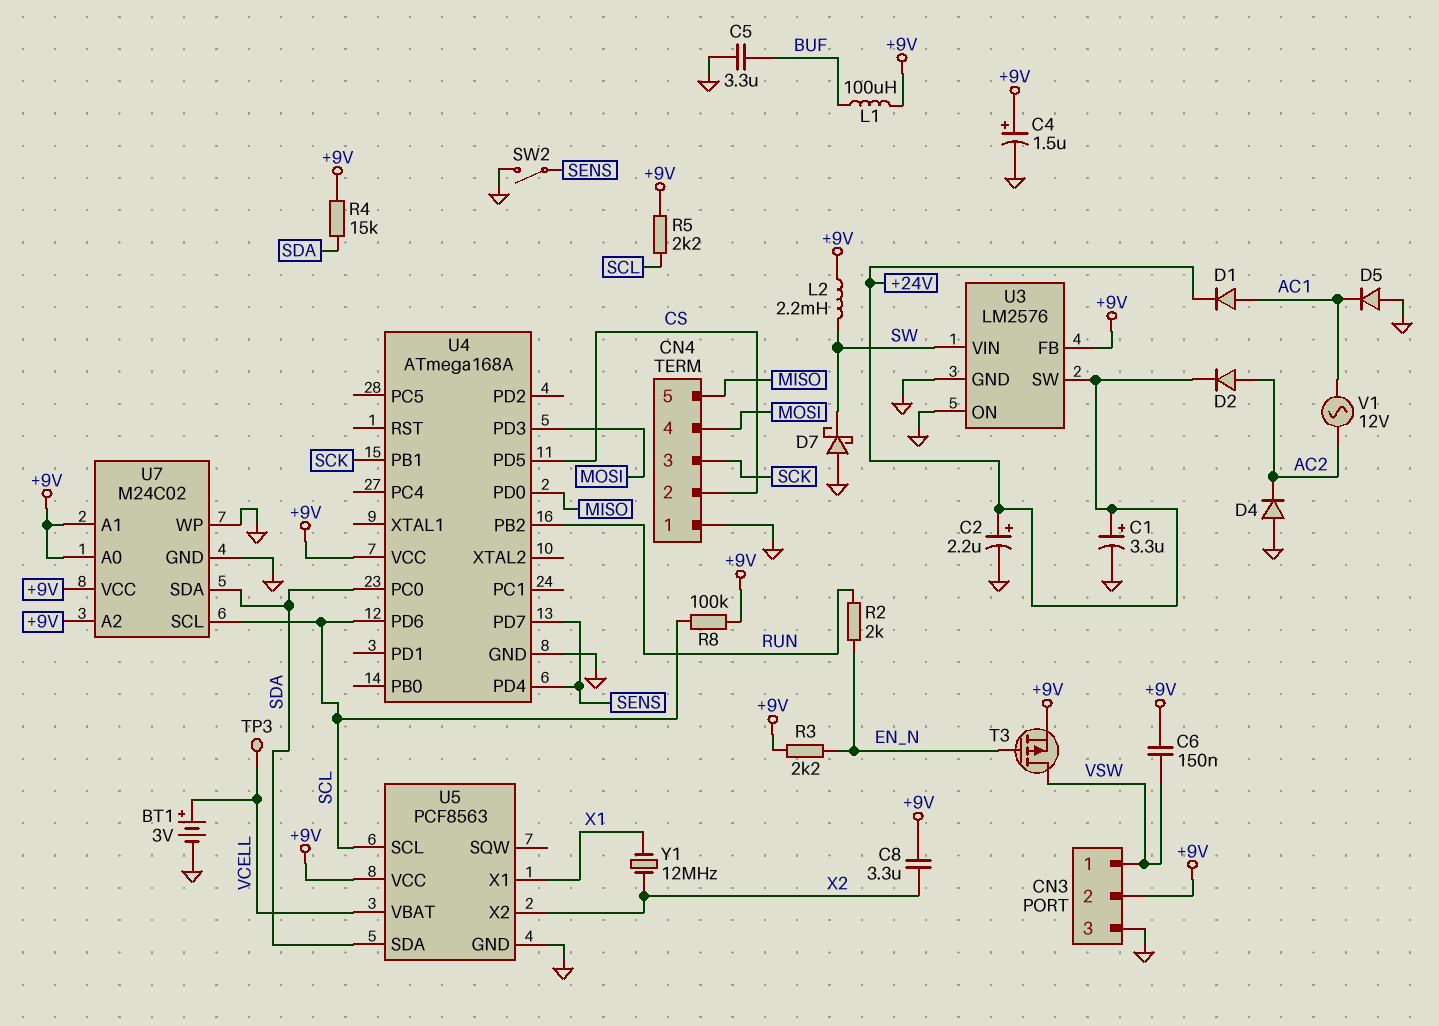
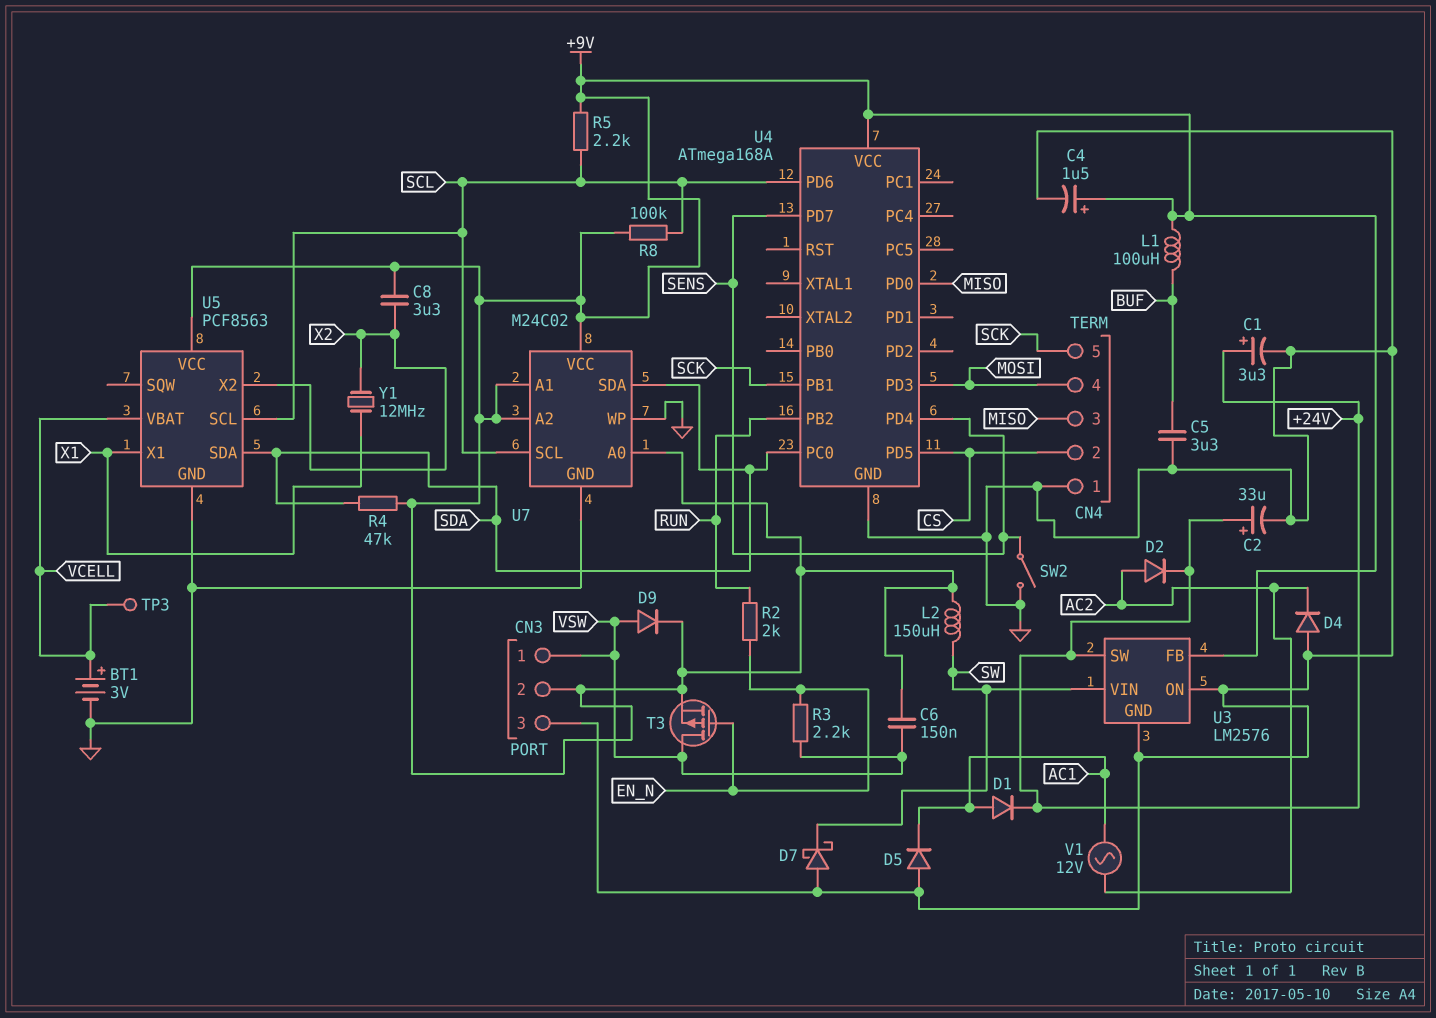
C2: 2.2uF (plus +24V, minus GND) -> 33uF (plus +24V, minus GND)
CN4 pin 3: SCK -> MISO
CN4 pin 5: MISO -> SCK
D9: none -> diode (A VSW, K +9V)
L2: 2.2mH (+9V, SW) -> 150uH (+9V, SW)
R3: 2.2k (+9V, EN_N) -> 2.2k (EN_N, VSW)
R4: 15k (+9V, SDA) -> 47k (+9V, SDA)

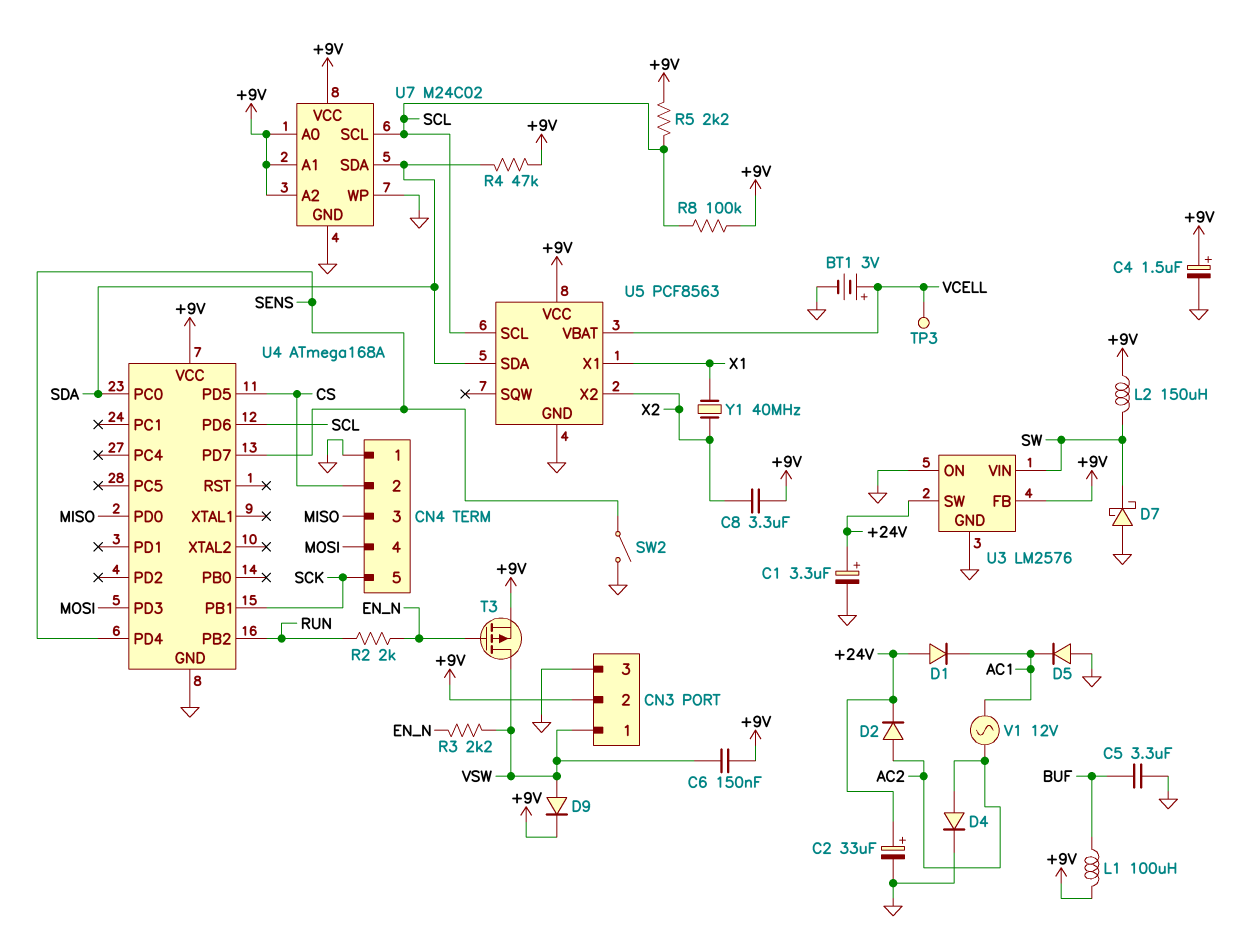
D1: diode (A AC1, K +24V) -> diode (A +24V, K AC1)
D4: diode (A GND, K AC2) -> diode (A AC2, K GND)
Y1: 12MHz (X1, X2) -> 40MHz (X1, X2)

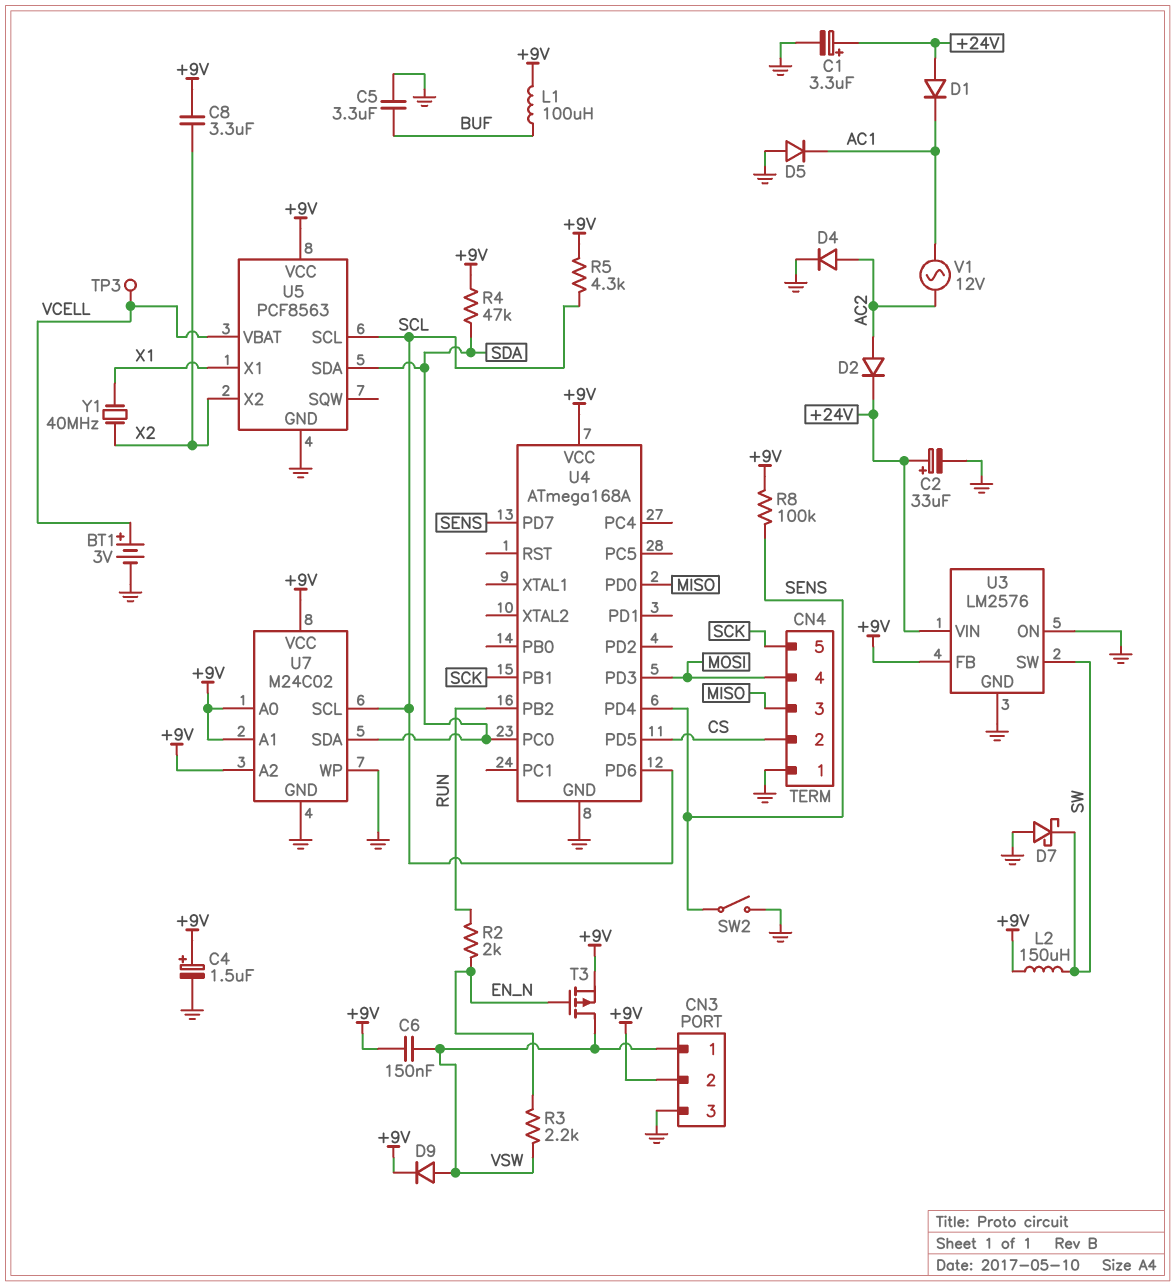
R5: 2.2k (+9V, SCL) -> 4.3k (+9V, SCL)
R8: 100k (+9V, SCL) -> 100k (+9V, SENS)
U3 pin SW: +24V -> SW
U3 pin VIN: SW -> +24V

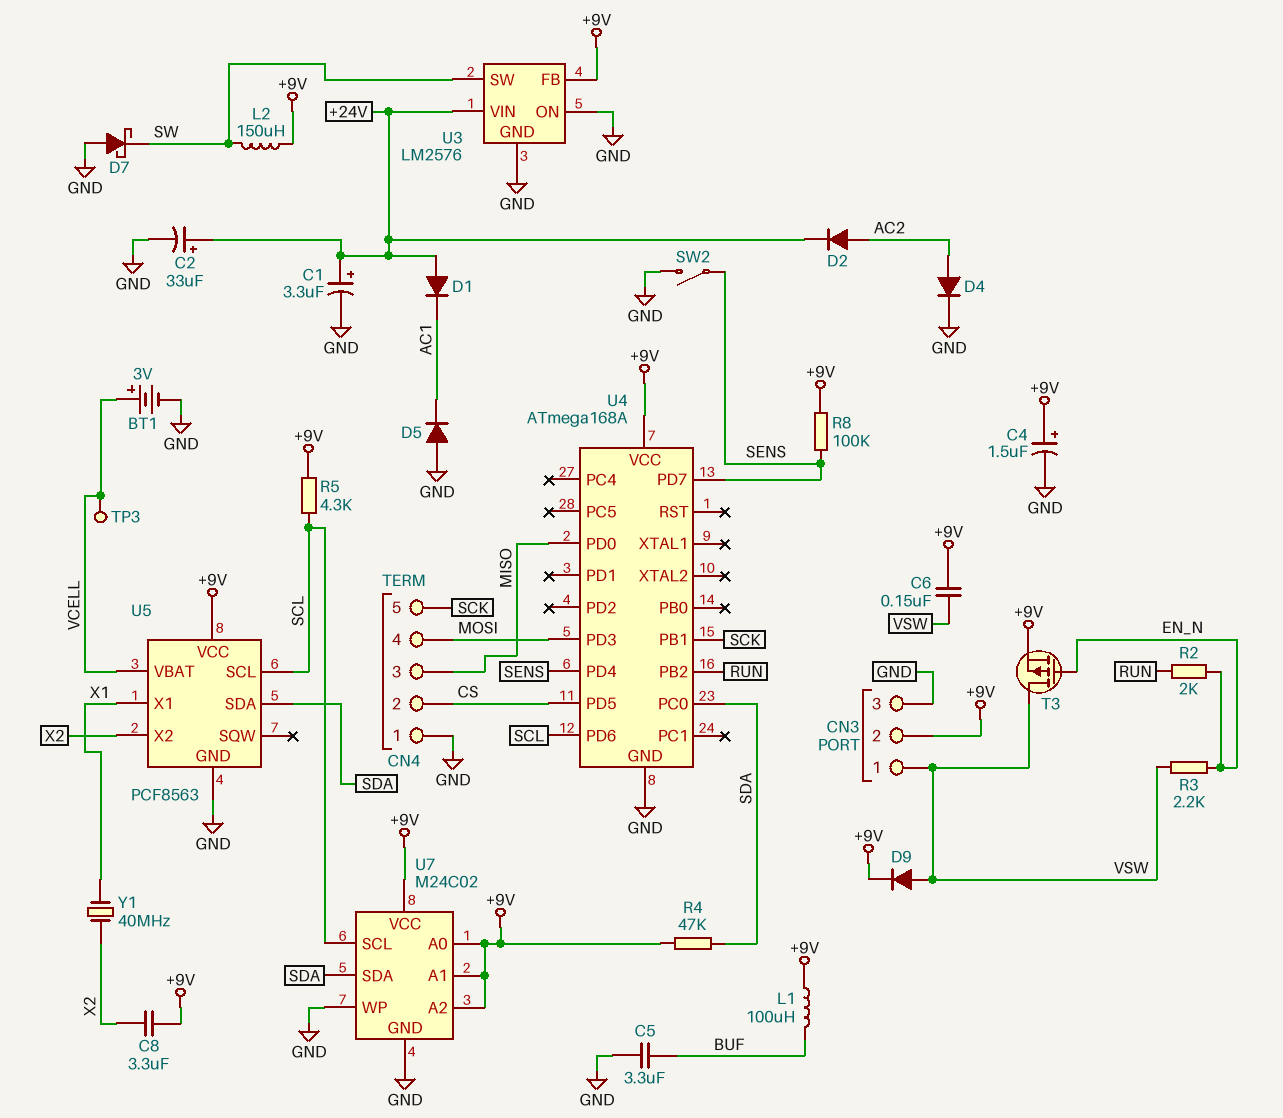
V1: AC 12V (AC1, AC2) -> none

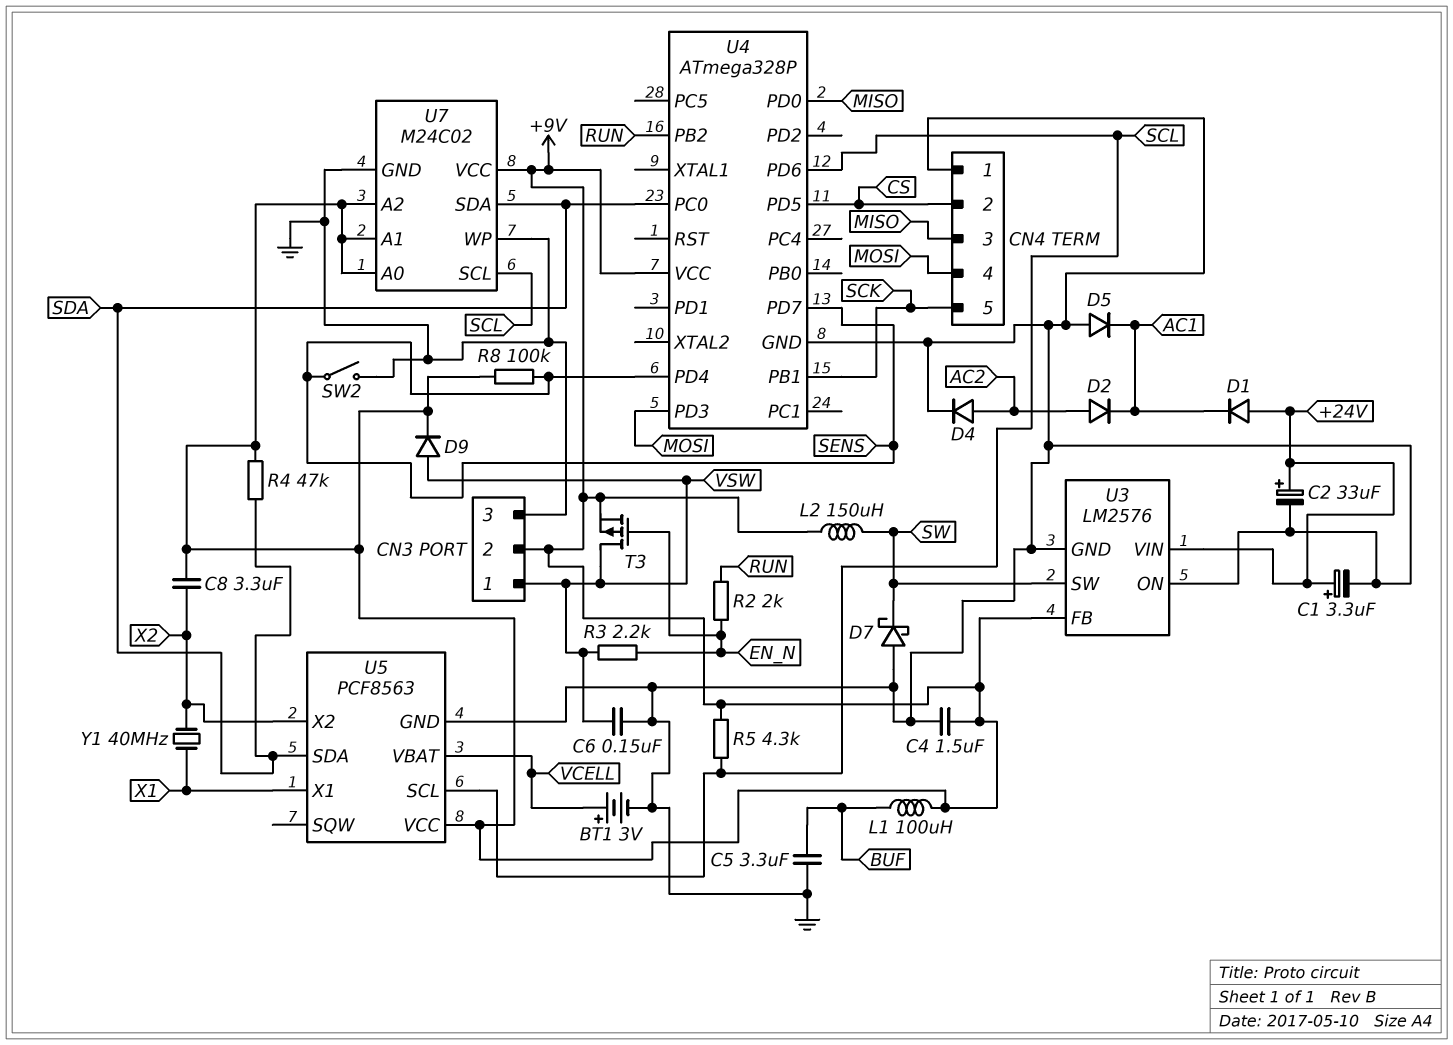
C4: 1.5uF (plus +9V, minus GND) -> 1.5uF (+9V, GND)
C6: 150nF (+9V, VSW) -> 150nF (GND, VSW)
D2: diode (A AC2, K +24V) -> diode (A AC2, K AC1)
TP3: test point (VCELL) -> none
U4: ATmega168A -> ATmega328P

